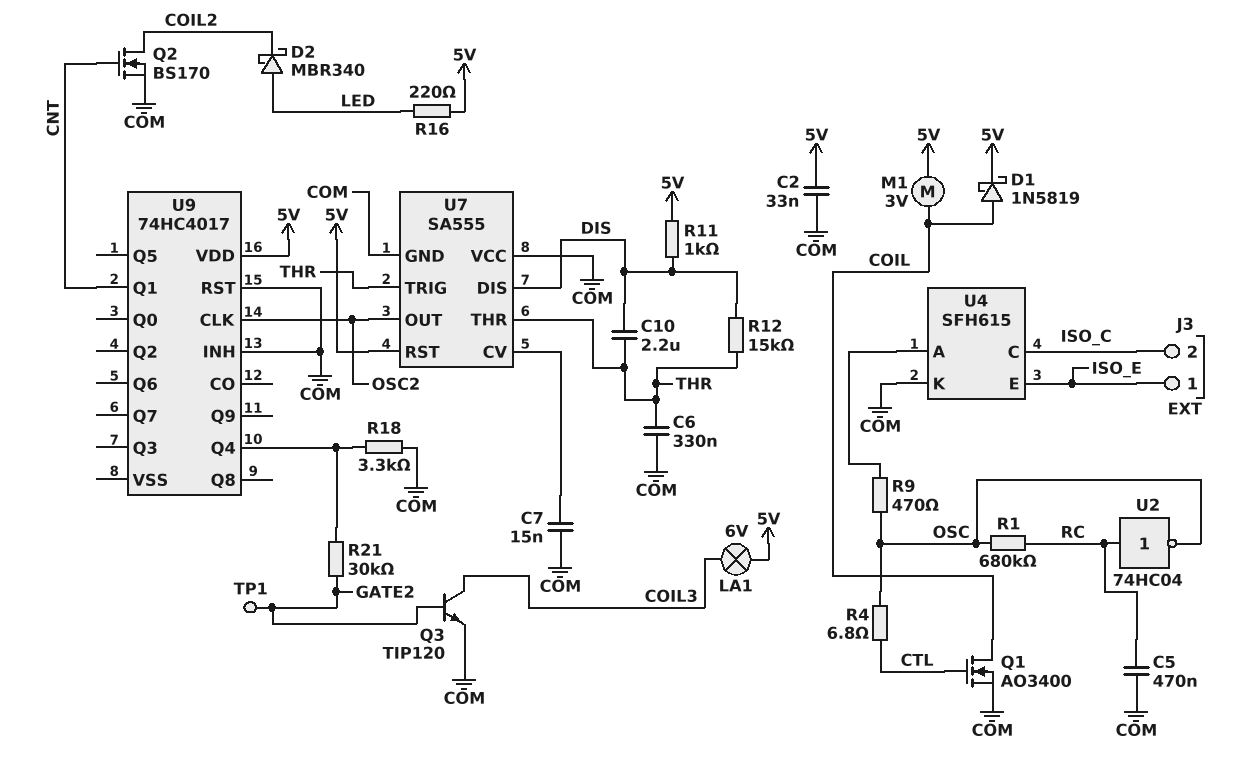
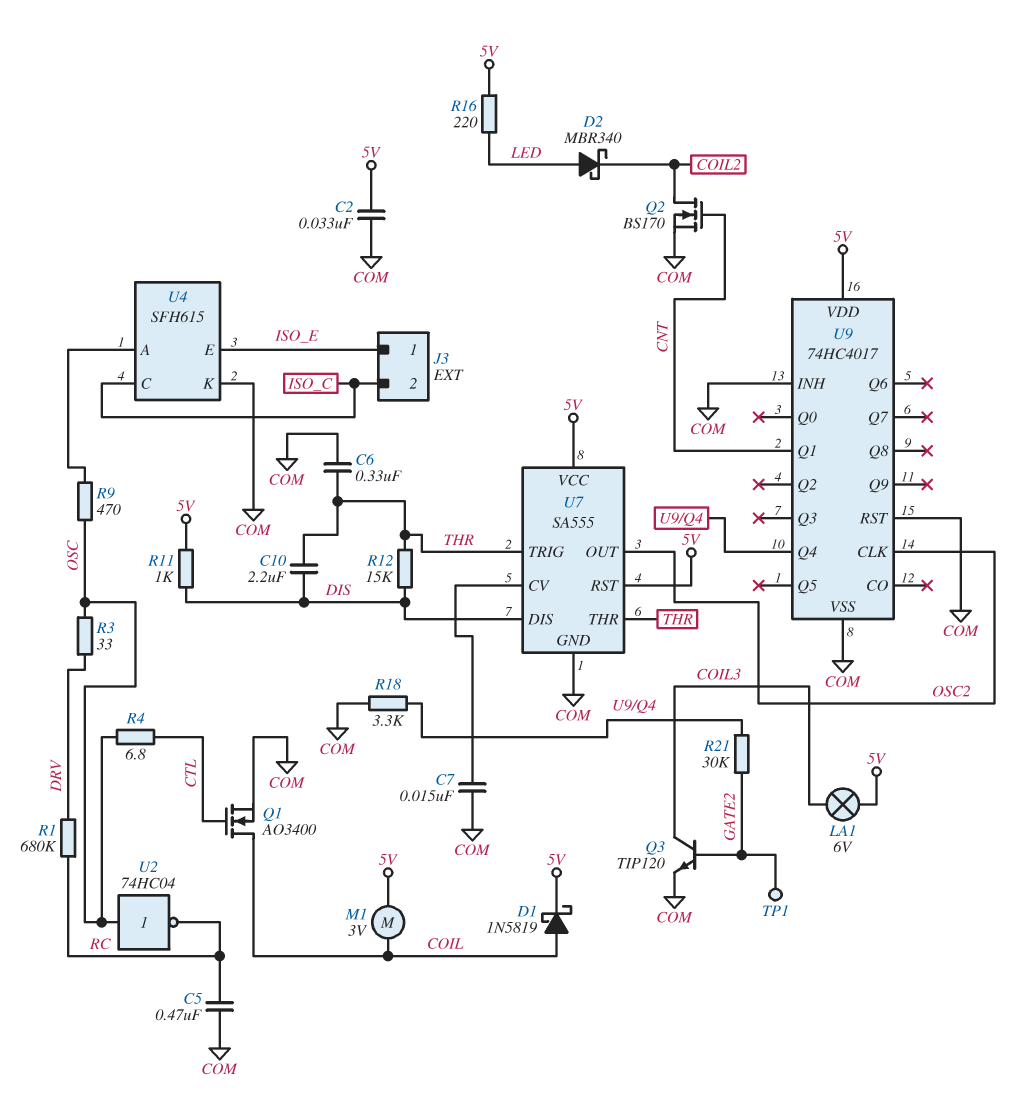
R1: 680k (OSC, RC) -> 680k (DRV, RC)
R3: none -> 33 (DRV, OSC)
U2: NOT 74HC04 (in RC, out OSC) -> NOT 74HC04 (in OSC, out RC)
U7 pin VCC: COM -> 5V
U9 pin VSS: none -> COM

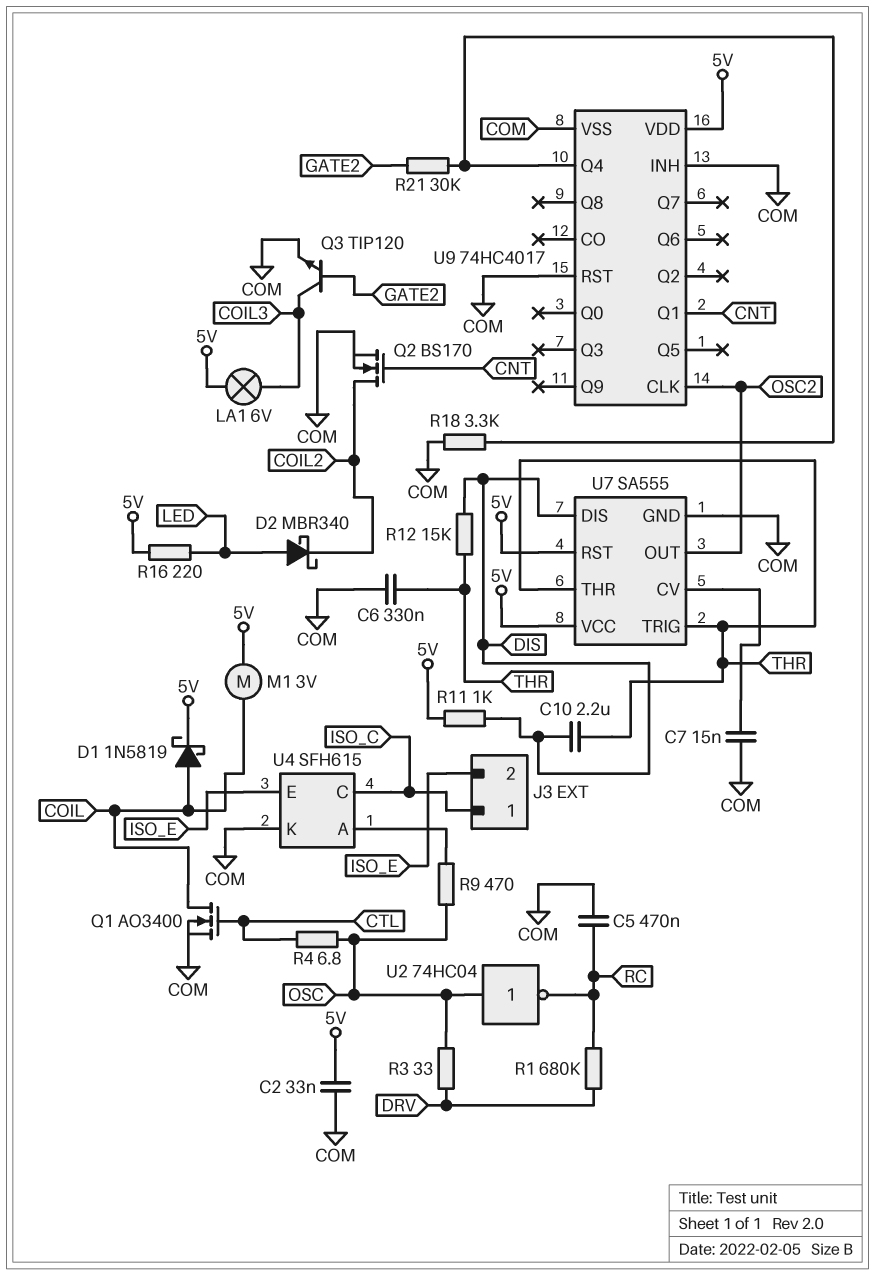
J3 pin 1: ISO_E -> ISO_C
J3 pin 2: ISO_C -> ISO_E
TP1: test point (GATE2) -> none

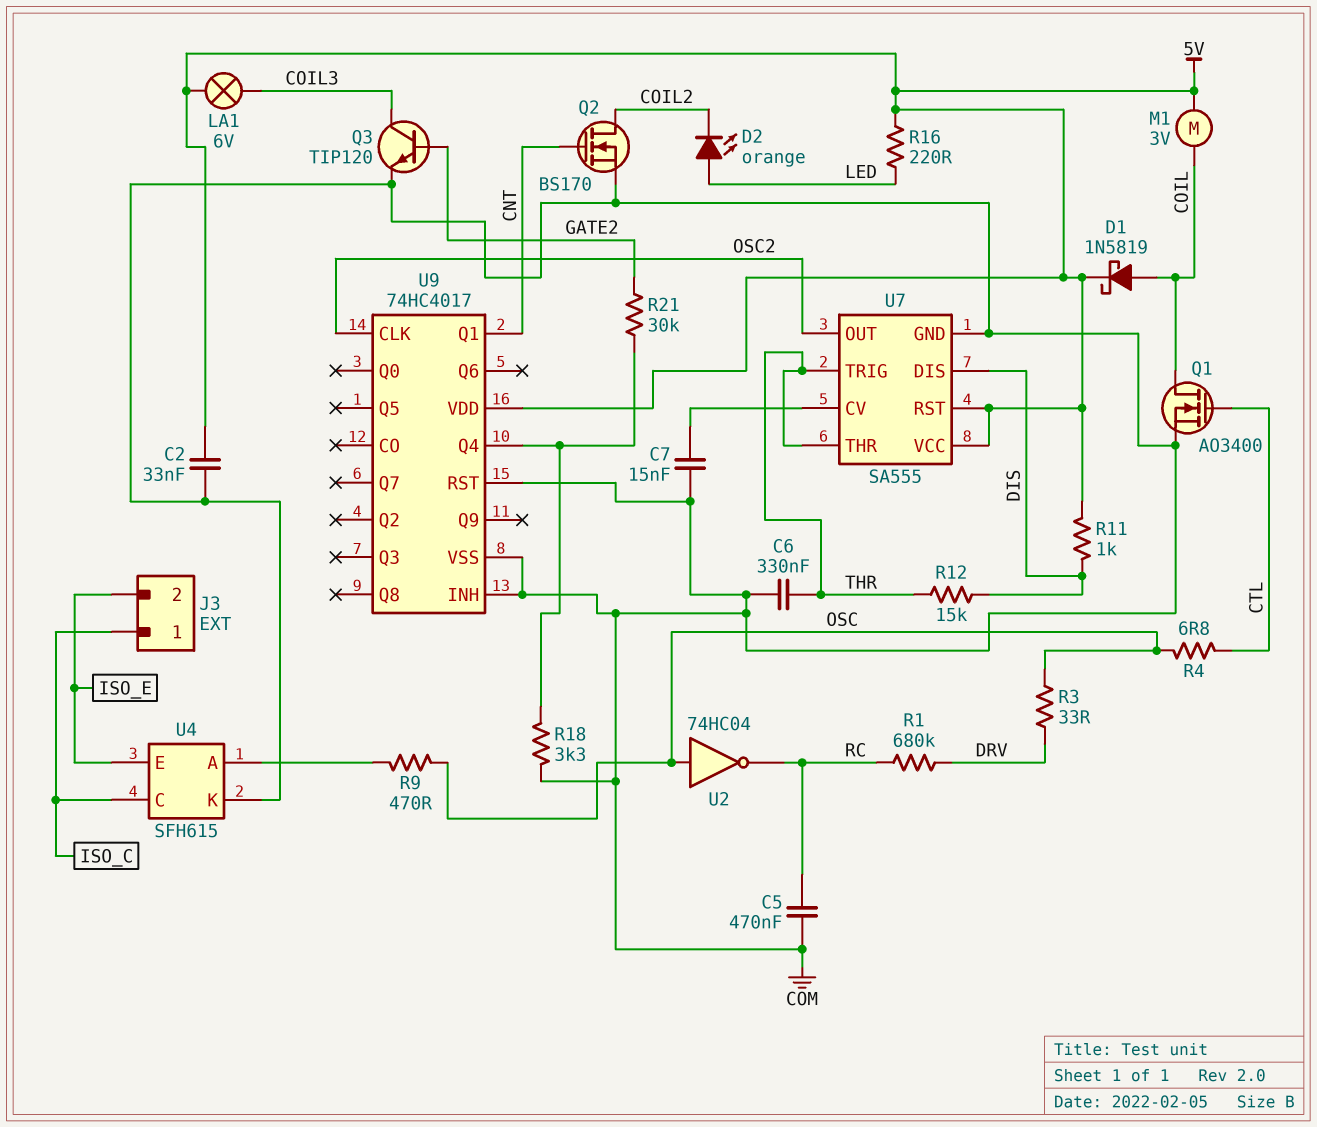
C10: 2.2uF (DIS, THR) -> none
D2: schottky MBR340 (A LED, K COIL2) -> LED orange (A LED, K COIL2)

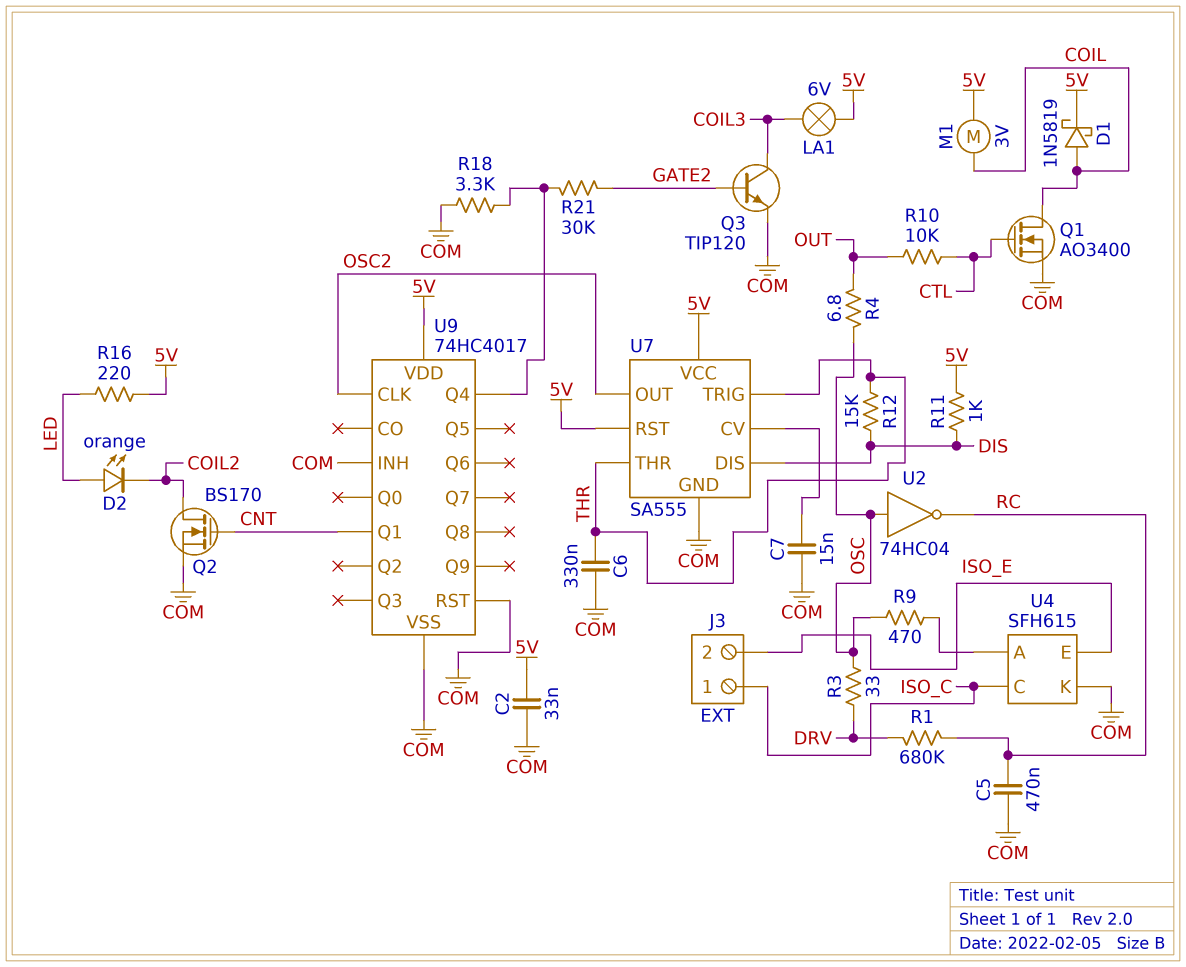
R4: 6.8 (CTL, OSC) -> 6.8 (OSC, OUT)
R10: none -> 10k (CTL, OUT)

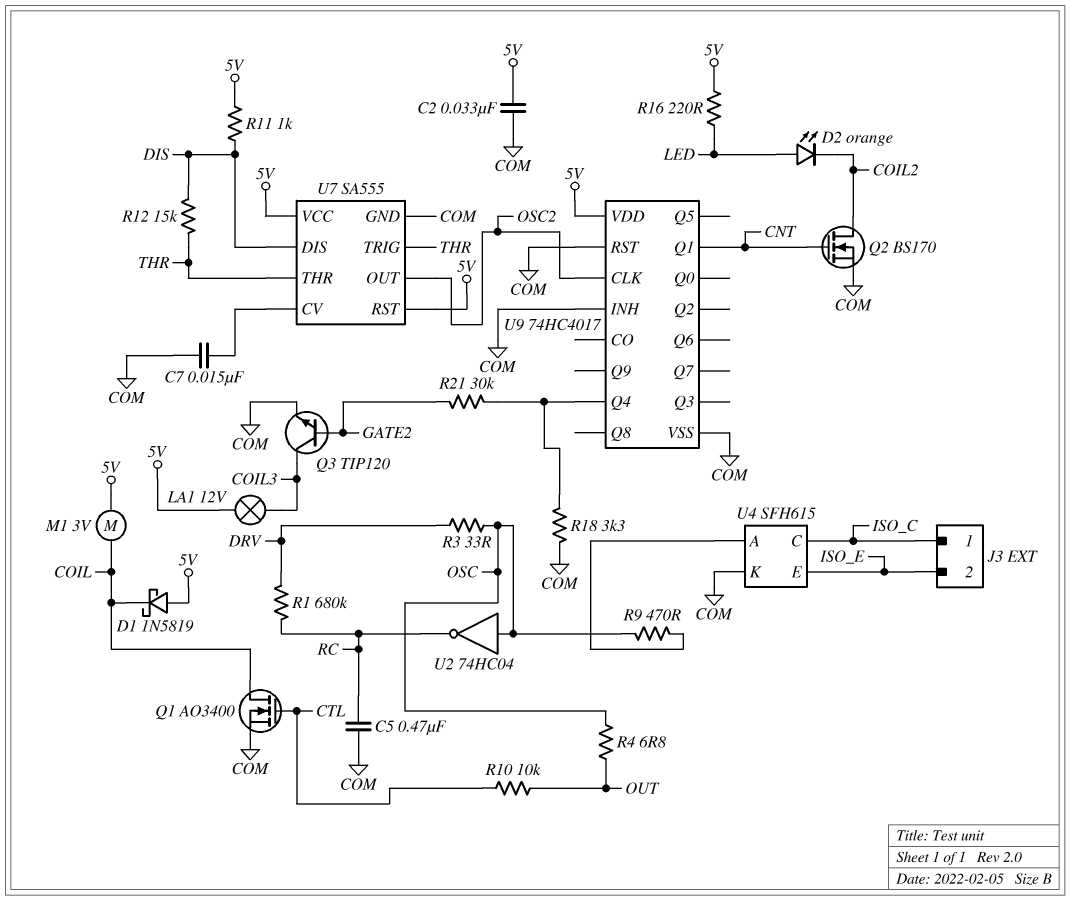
C6: 330nF (COM, THR) -> none
D1: schottky 1N5819 (A COIL, K 5V) -> schottky 1N5819 (A 5V, K COIL)
LA1: lamp 6V (5V, COIL3) -> lamp 12V (5V, COIL3)

